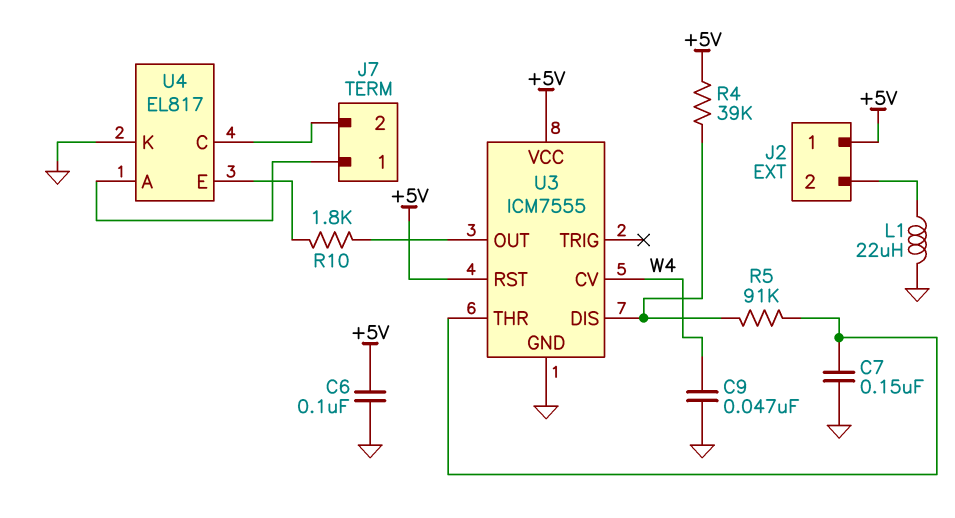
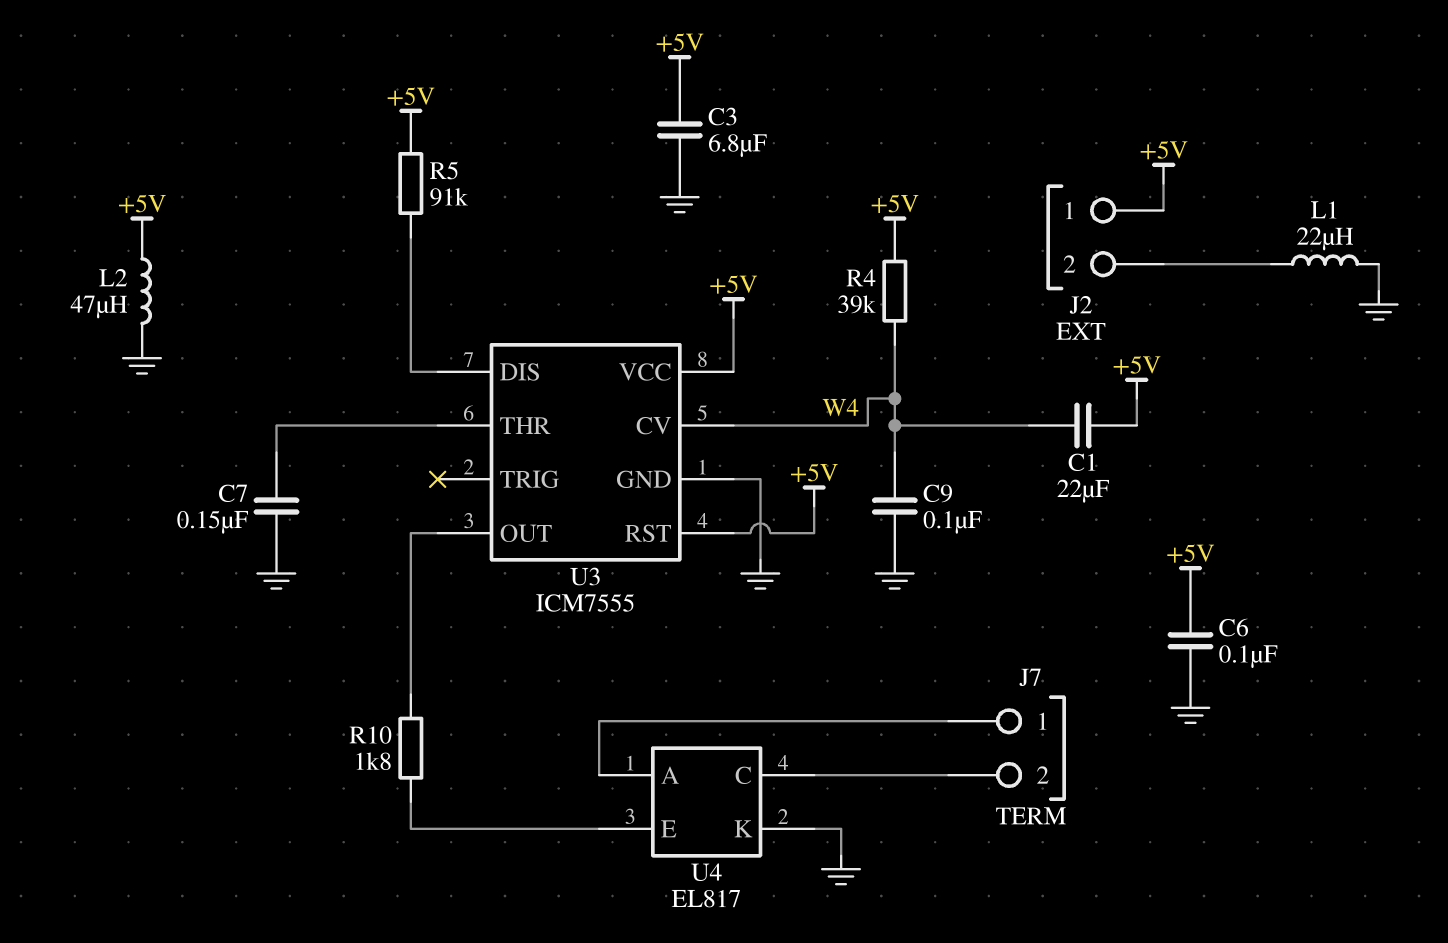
C1: none -> 22uF (+5V, W4)
C3: none -> 6.8uF (+5V, GND)
C9: 47nF (GND, W4) -> 100nF (GND, W4)
L2: none -> 47uH (+5V, GND)
R4: 39k (+5V, U3/DIS) -> 39k (+5V, W4)
R5: 91k (U3/DIS, U3/THR) -> 91k (+5V, U3/DIS)

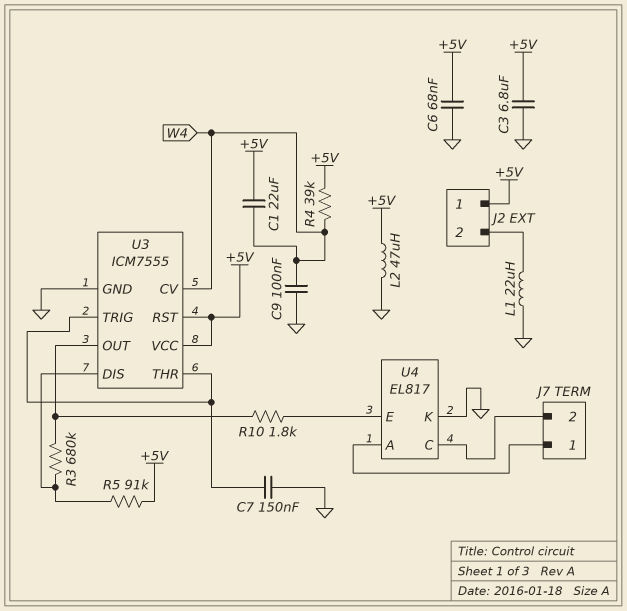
C6: 100nF (+5V, GND) -> 68nF (+5V, GND)
R3: none -> 680k (U3/DIS, U3/OUT)
U3 pin TRIG: none -> U3/THR

